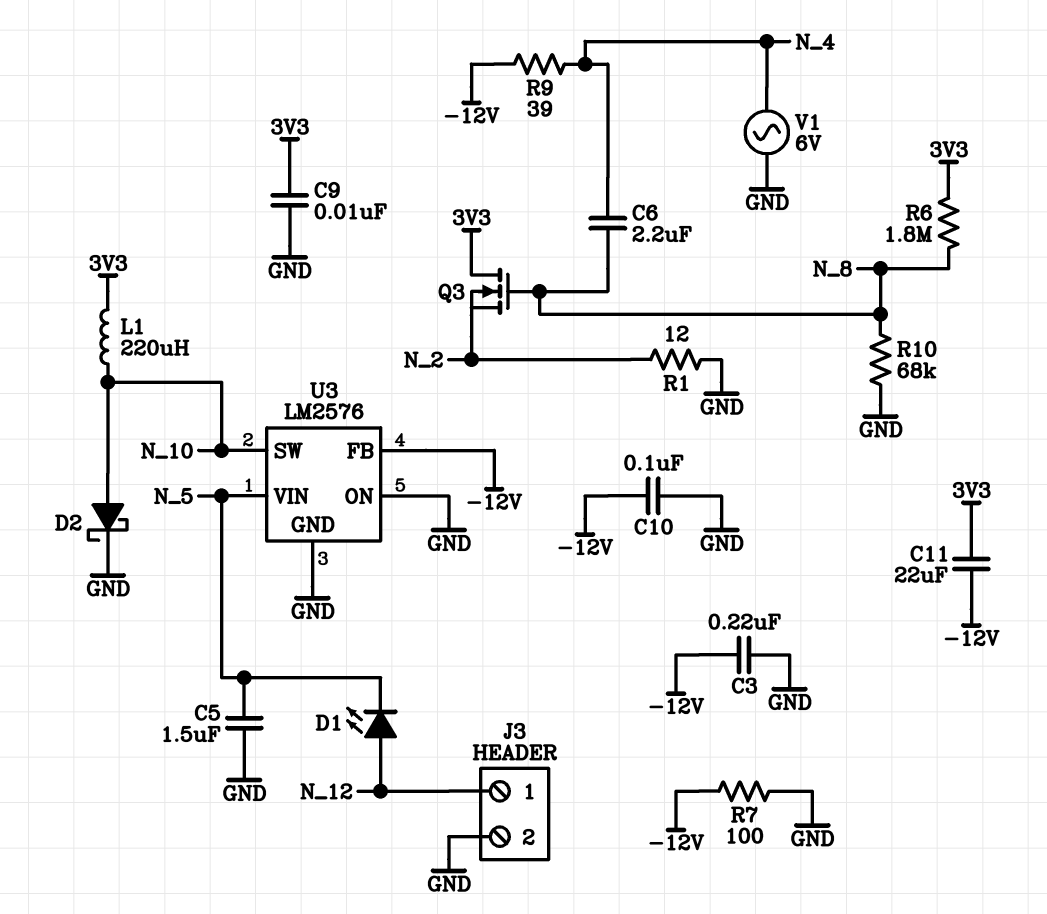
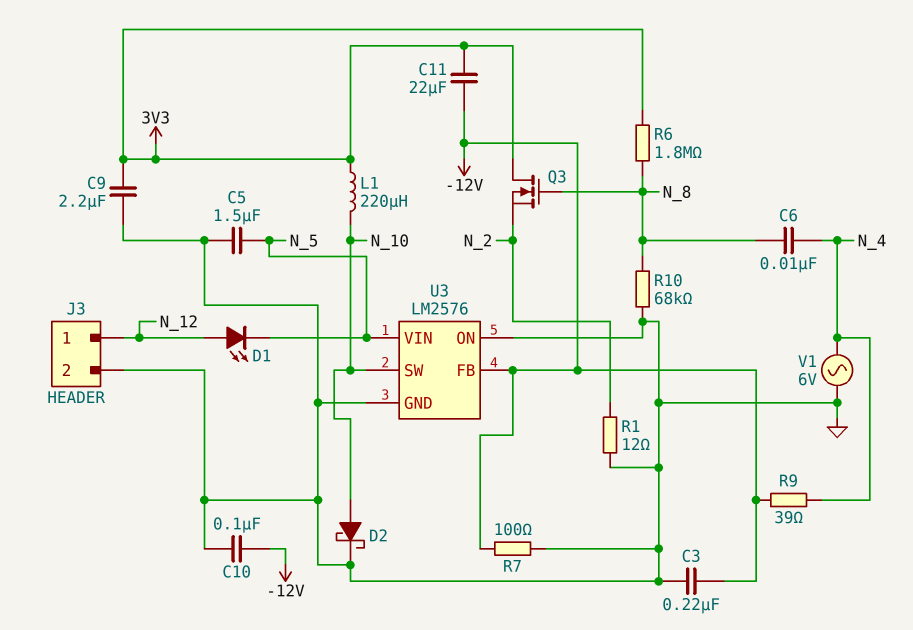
C6: 2.2uF (N_4, N_8) -> 10nF (N_4, N_8)
C9: 10nF (3V3, GND) -> 2.2uF (3V3, GND)

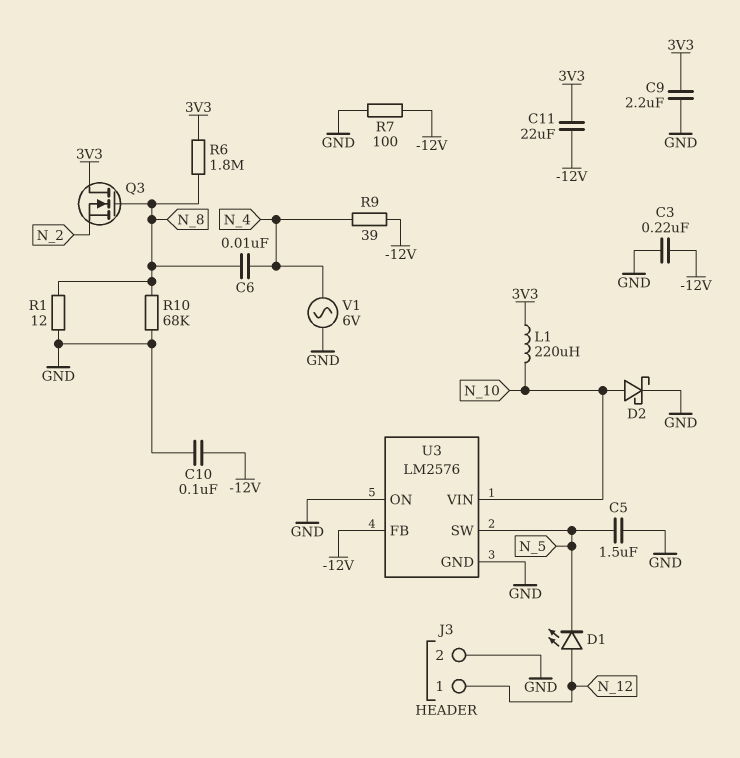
R1: 12 (GND, N_2) -> 12 (GND, N_8)
U3 pin SW: N_10 -> N_5
U3 pin VIN: N_5 -> N_10

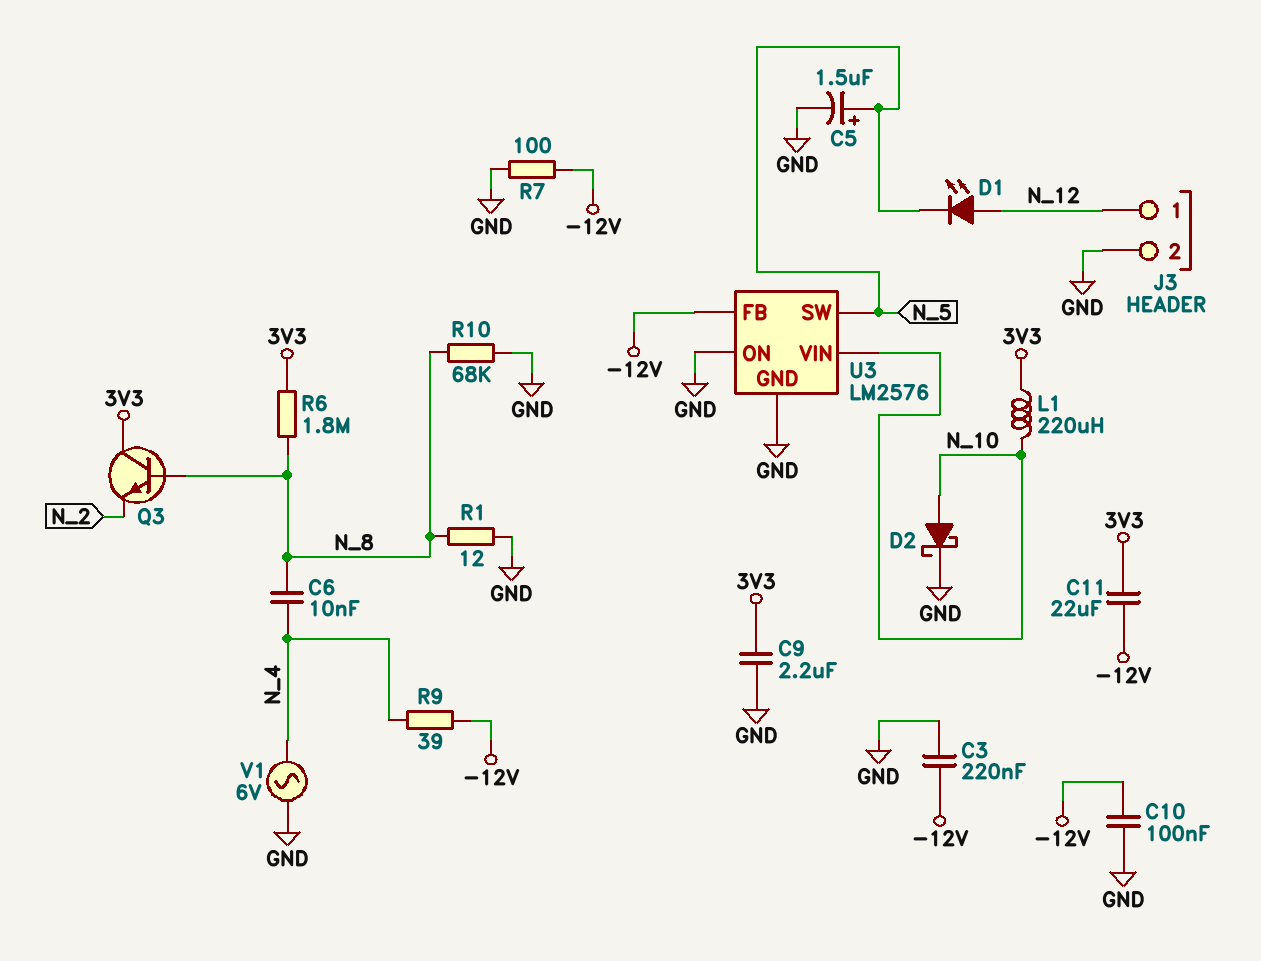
C5: 1.5uF (GND, N_5) -> 1.5uF (plus N_5, minus GND)
Q3: NMOS (G N_8, D 3V3, S N_2) -> NPN (B N_8, C 3V3, E N_2)

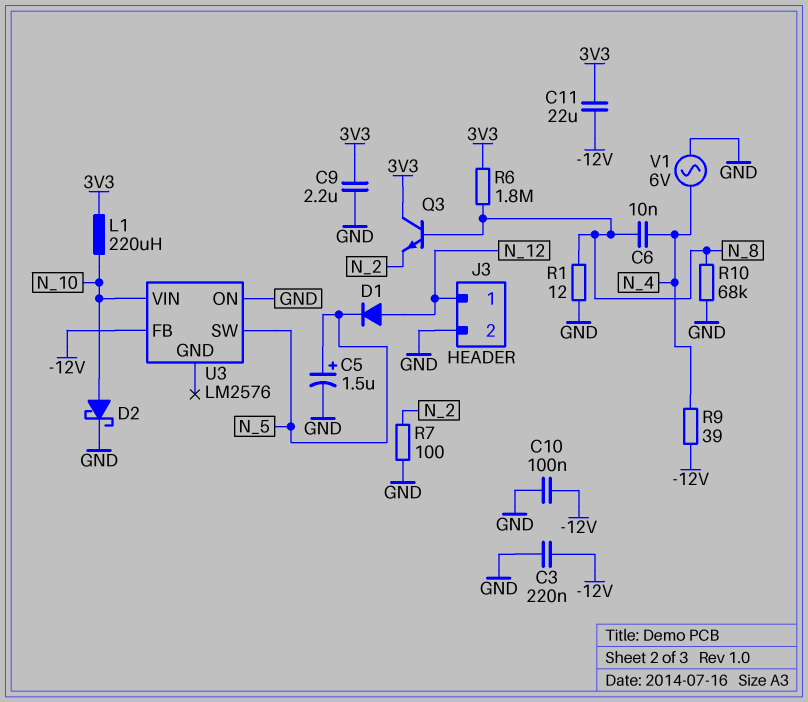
D1: LED (A N_12, K N_5) -> diode (A N_12, K N_5)
R7: 100 (-12V, GND) -> 100 (GND, N_2)
U3 pin GND: GND -> none

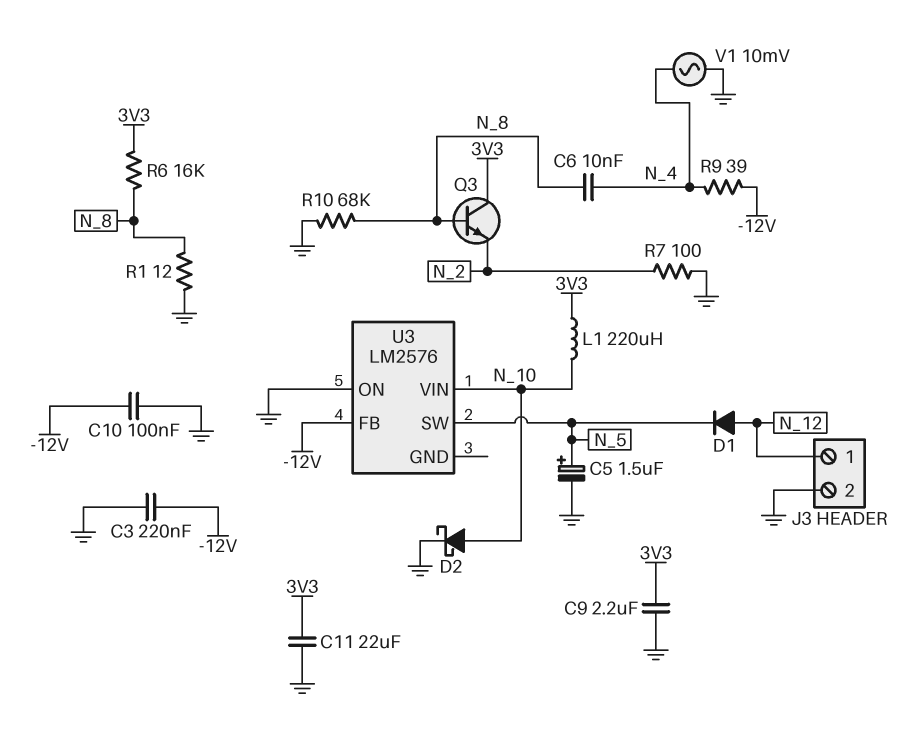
C11: 22uF (-12V, 3V3) -> 22uF (3V3, GND)
R6: 1.8M (3V3, N_8) -> 16k (3V3, N_8)
V1: AC 6V (GND, N_4) -> AC 10mV (GND, N_4)

